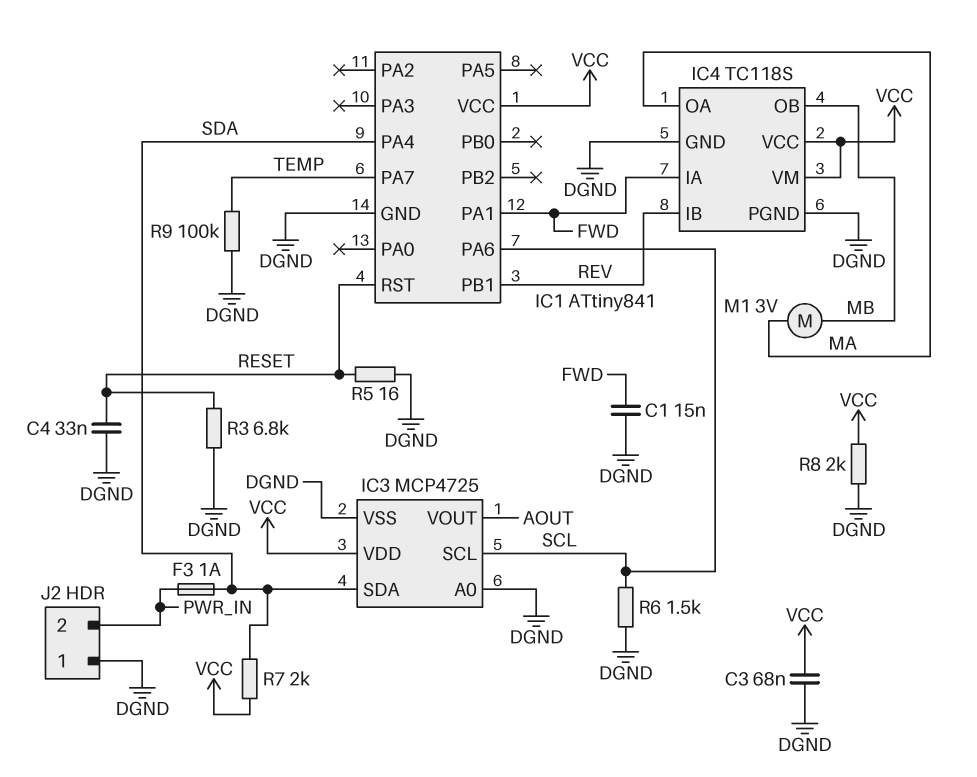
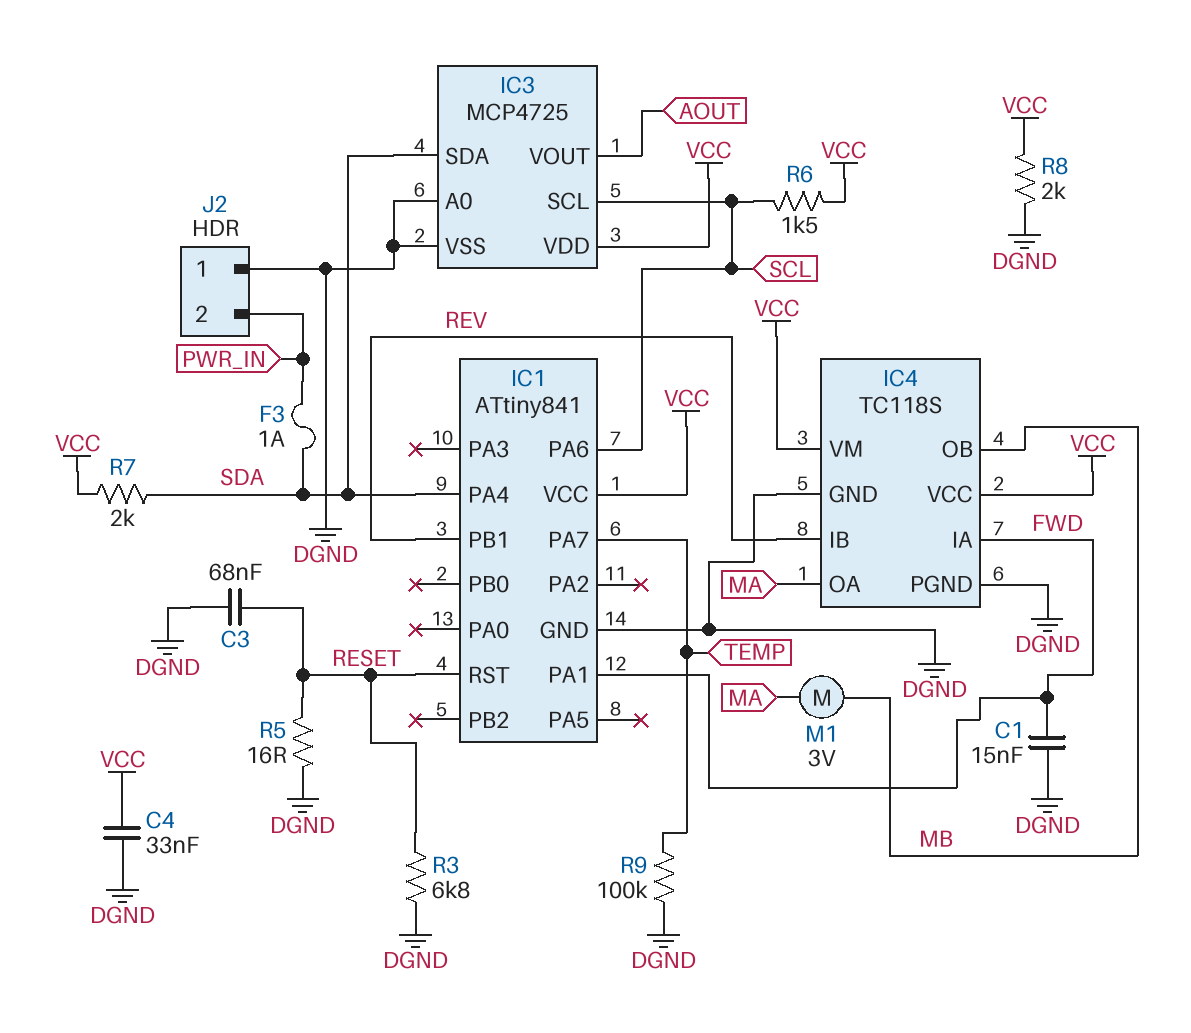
C3: 68nF (DGND, VCC) -> 68nF (DGND, RESET)
C4: 33nF (DGND, RESET) -> 33nF (DGND, VCC)
R6: 1.5k (DGND, SCL) -> 1.5k (SCL, VCC)

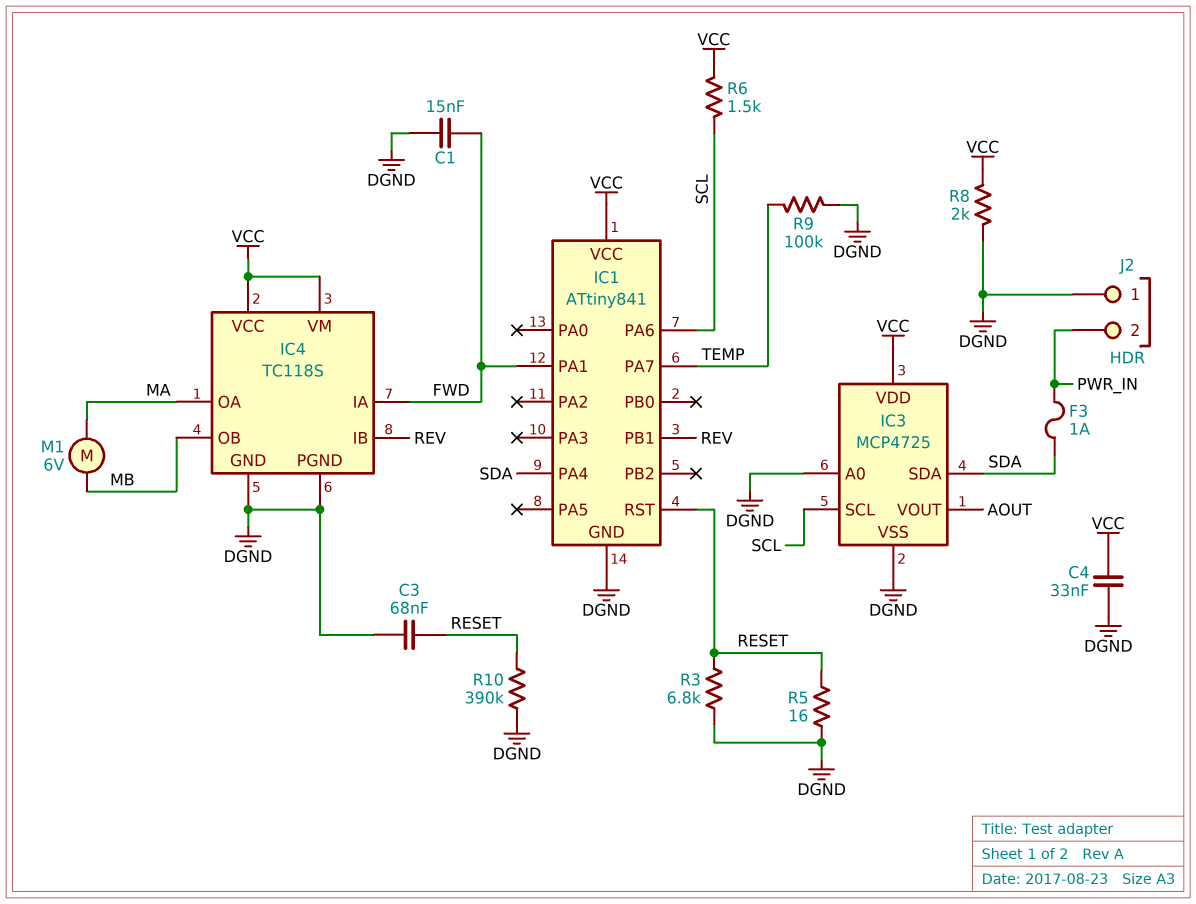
M1: motor 3V (MA, MB) -> motor 6V (MA, MB)
R7: 2k (SDA, VCC) -> none
R10: none -> 390k (DGND, RESET)

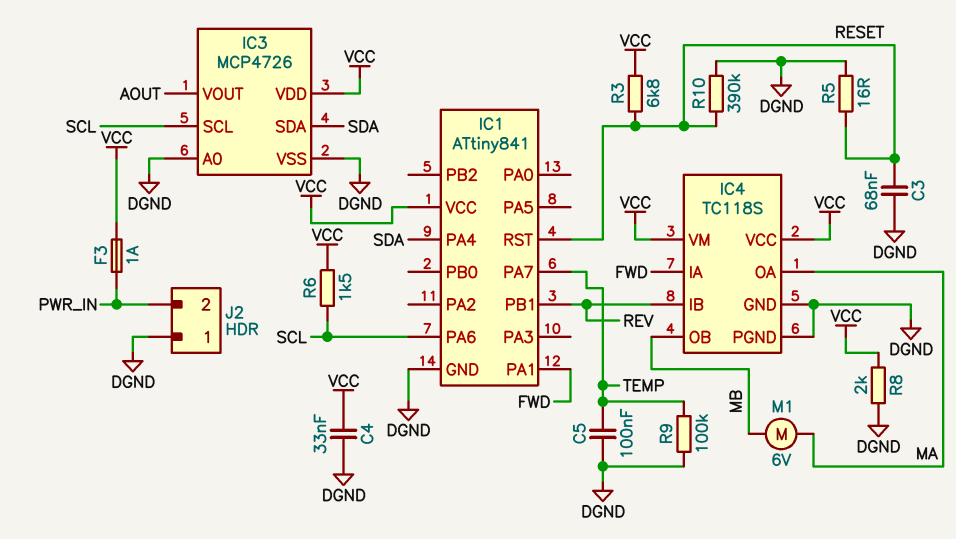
C1: 15nF (DGND, FWD) -> none
C5: none -> 100nF (DGND, TEMP)
F3: 1A (PWR_IN, SDA) -> 1A (PWR_IN, VCC)
IC3: MCP4725 -> MCP4726
R3: 6.8k (DGND, RESET) -> 6.8k (RESET, VCC)

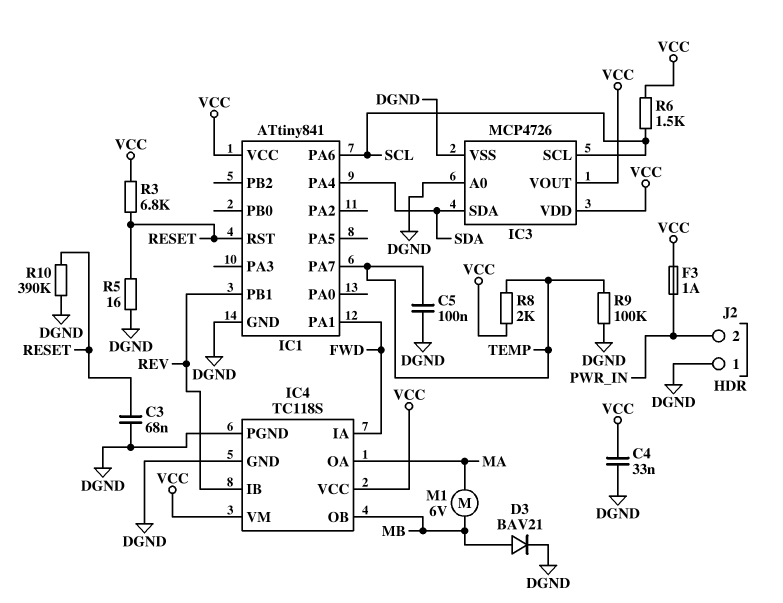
D3: none -> diode BAV21 (A MB, K DGND)
IC3 pin VOUT: AOUT -> VCC
R8: 2k (DGND, VCC) -> 2k (TEMP, VCC)

